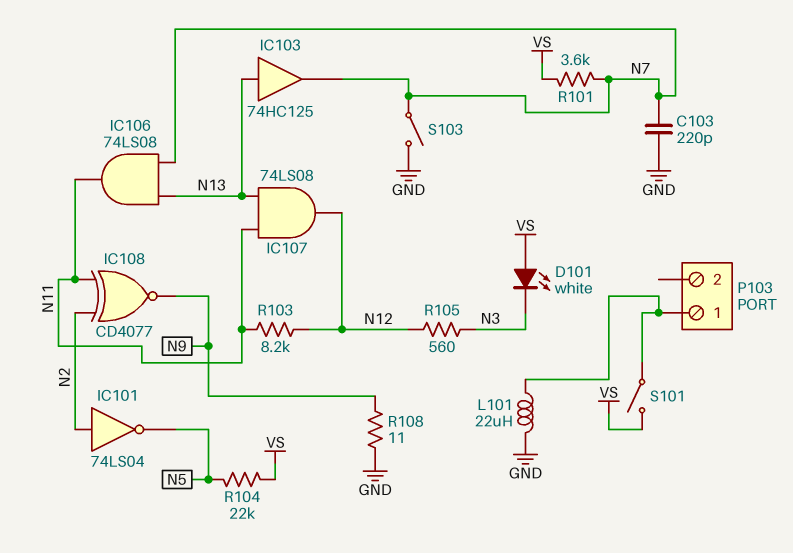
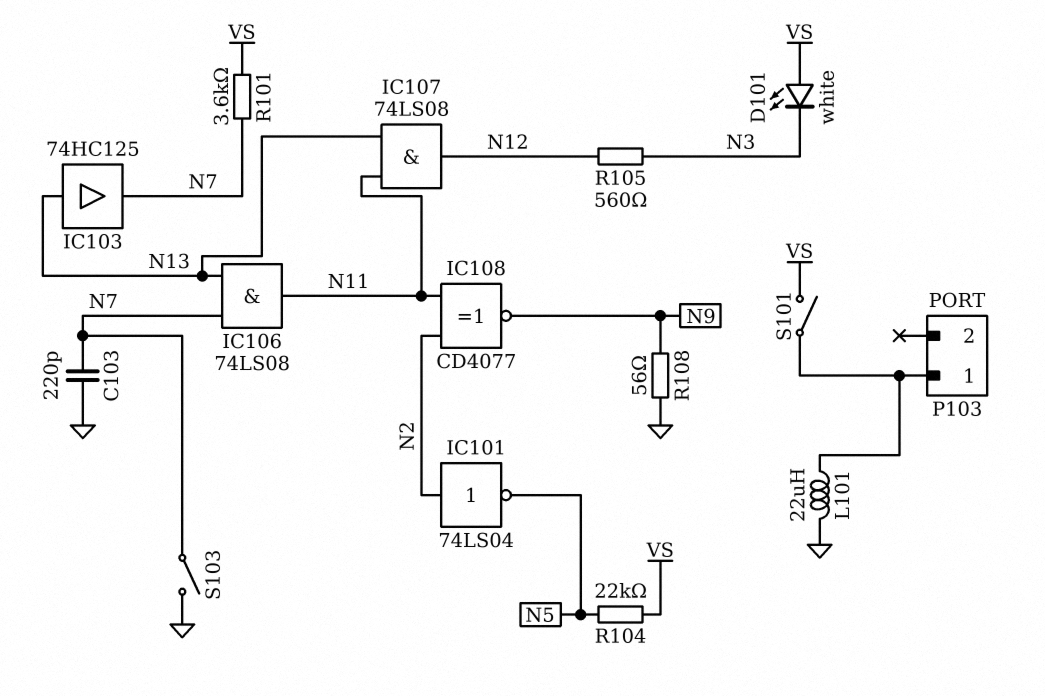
R103: 8.2k (N11, N12) -> none
R108: 11 (GND, N9) -> 56 (GND, N9)

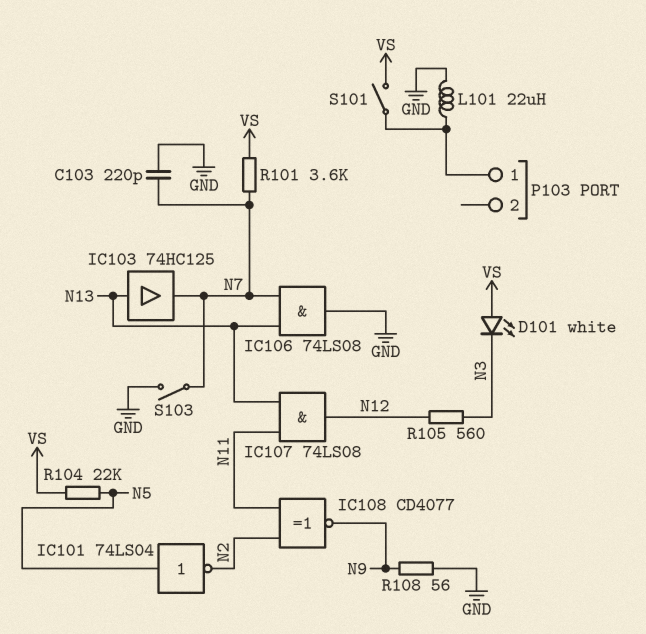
IC101: NOT 74LS04 (in N2, out N5) -> NOT 74LS04 (in N5, out N2)
IC106: AND 74LS08 (in N7, in N13, out N11) -> AND 74LS08 (in N7, in N13, out GND)

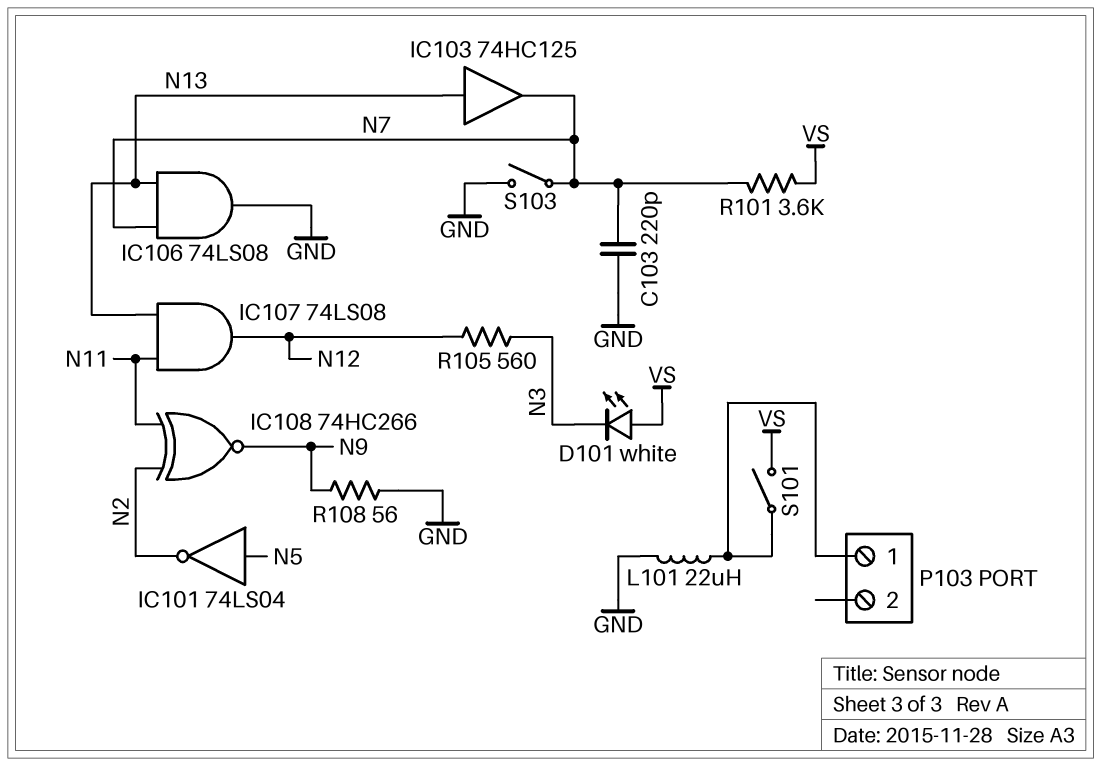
IC108: XNOR CD4077 (in N2, in N11, out N9) -> XNOR 74HC266 (in N2, in N11, out N9)
R104: 22k (N5, VS) -> none

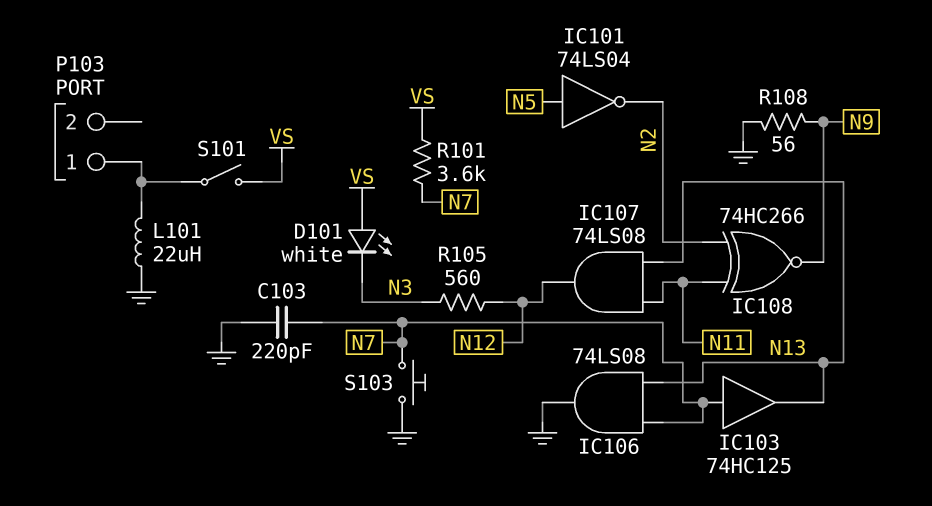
IC103: buffer 74HC125 (in N13, out N7) -> buffer 74HC125 (in N7, out N13)
S103: switch (GND, N7) -> button (GND, N7)

